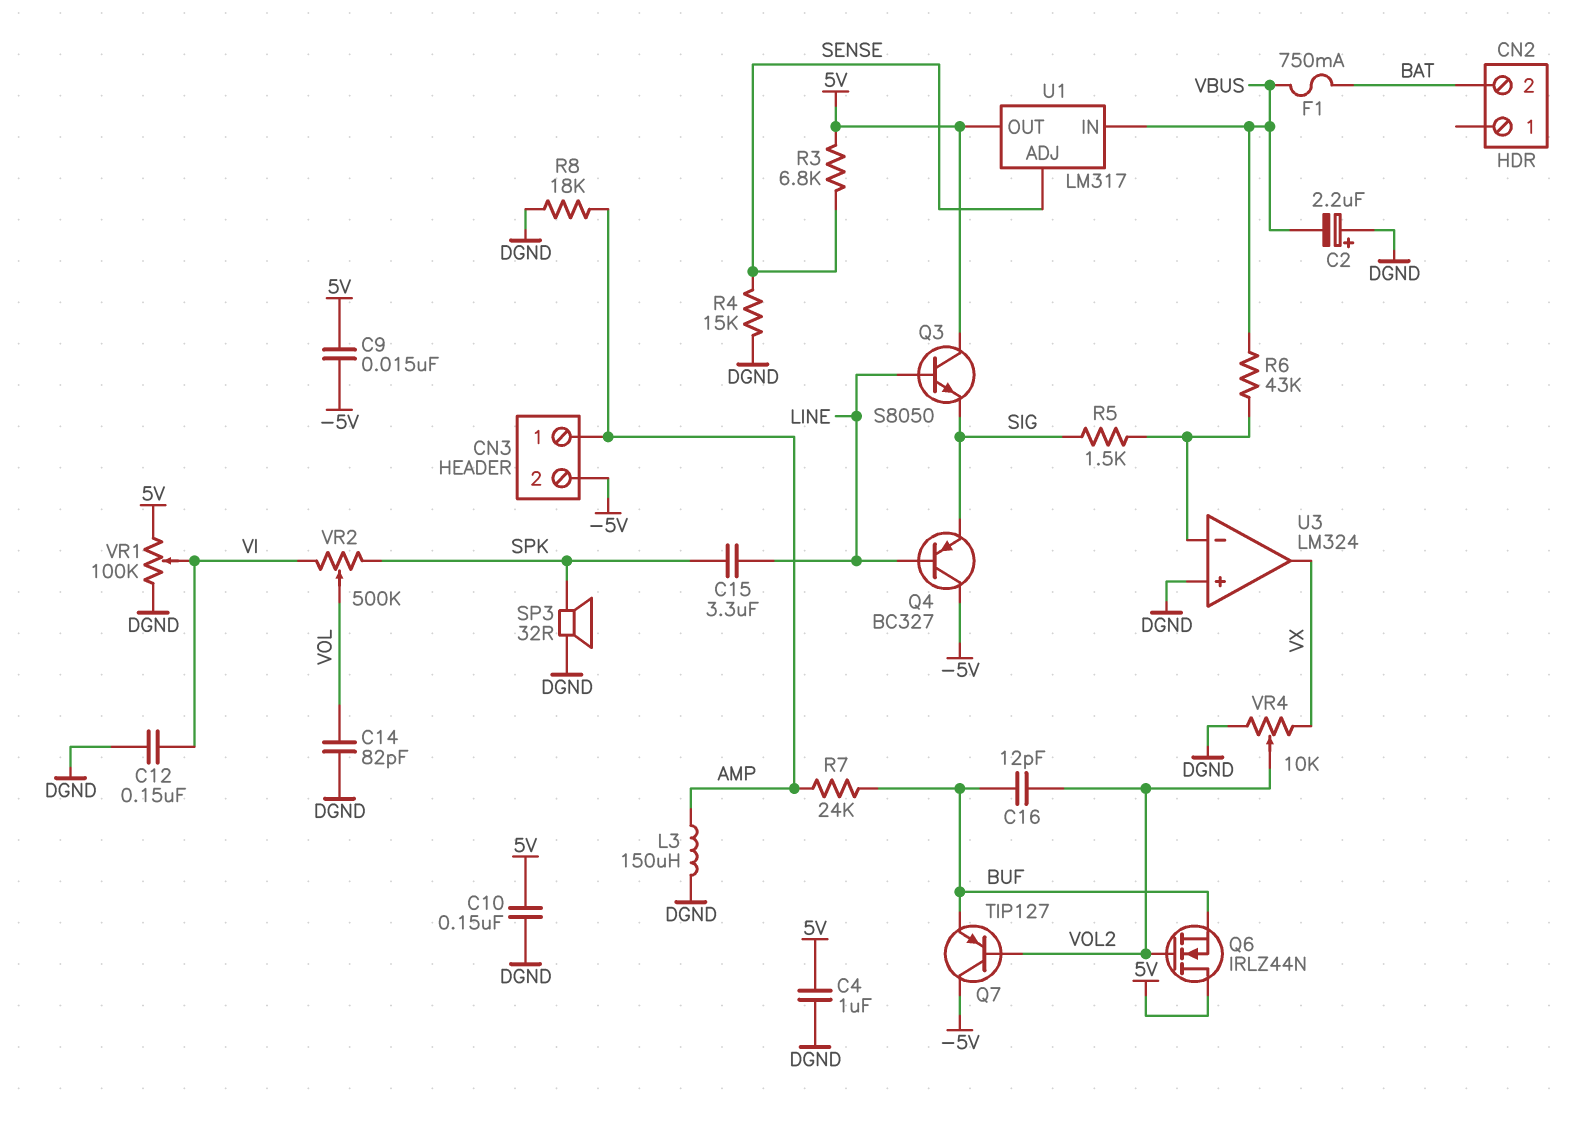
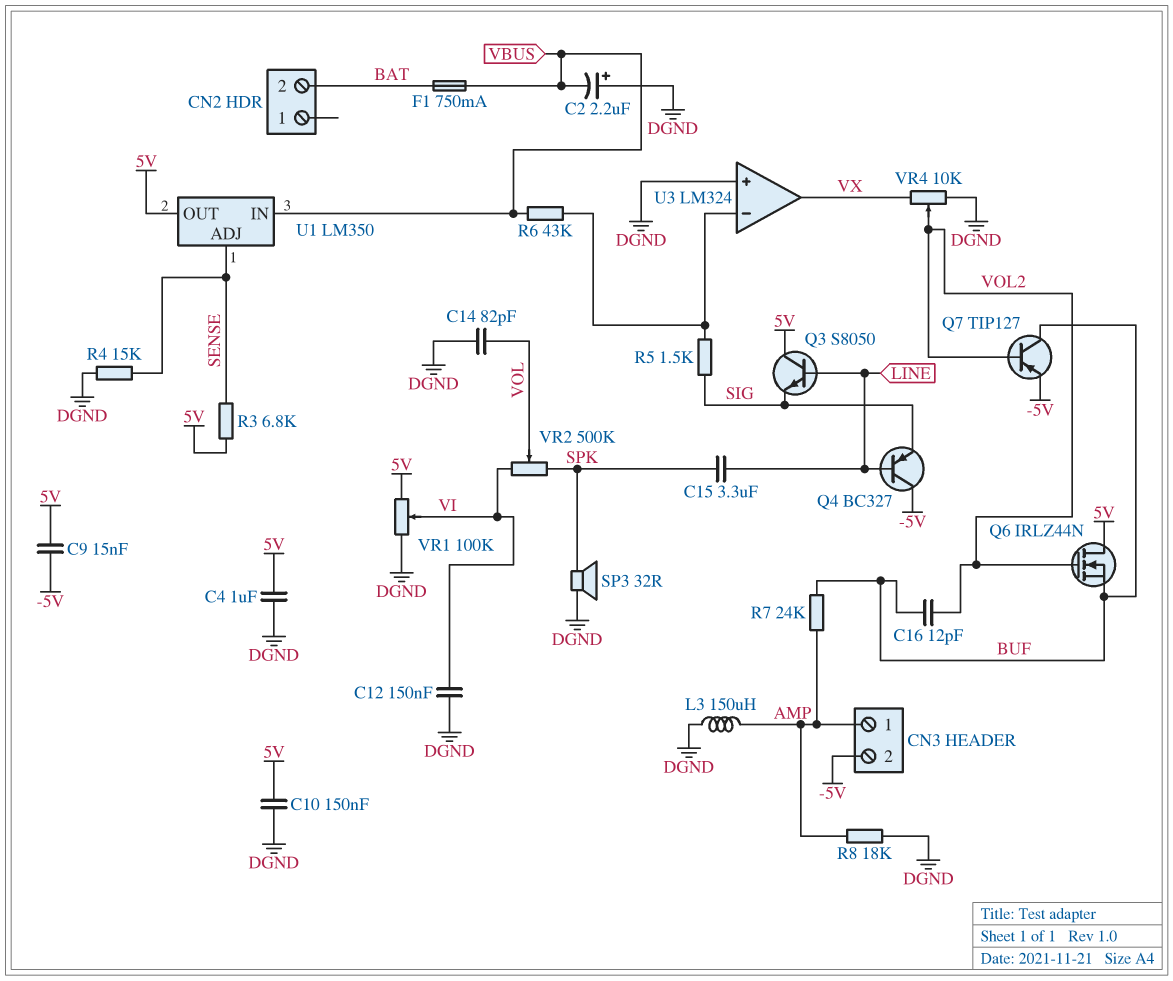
Q7: PNP TIP127 (B VOL2, C -5V, E BUF) -> PNP TIP127 (B VOL2, C BUF, E -5V)
U1: LM317 -> LM350

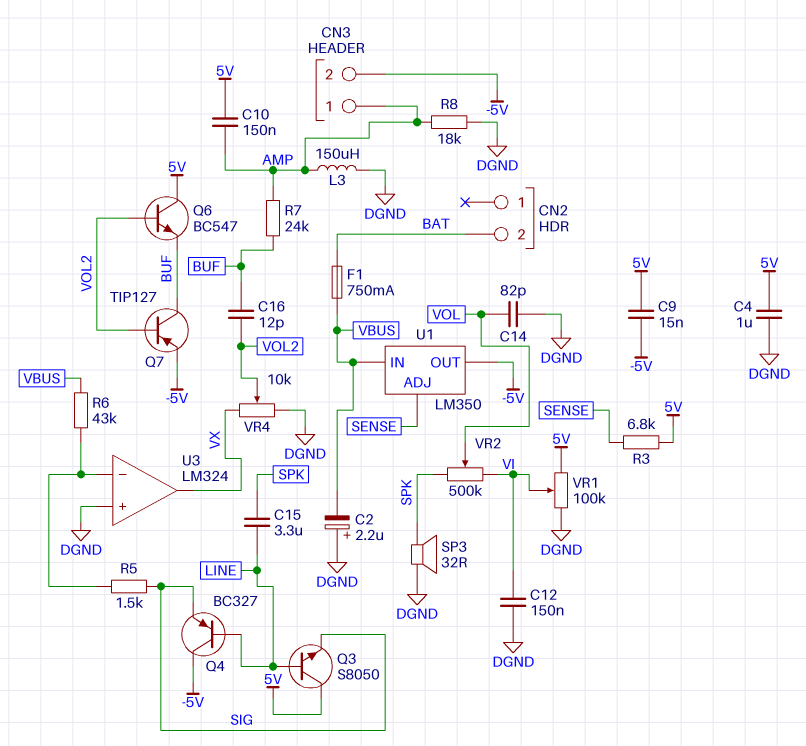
C10: 150nF (5V, DGND) -> 150nF (5V, AMP)
Q6: NMOS IRLZ44N (G VOL2, D 5V, S BUF) -> NPN BC547 (B VOL2, C 5V, E BUF)
R4: 15k (DGND, SENSE) -> none
U1 pin OUT: 5V -> -5V

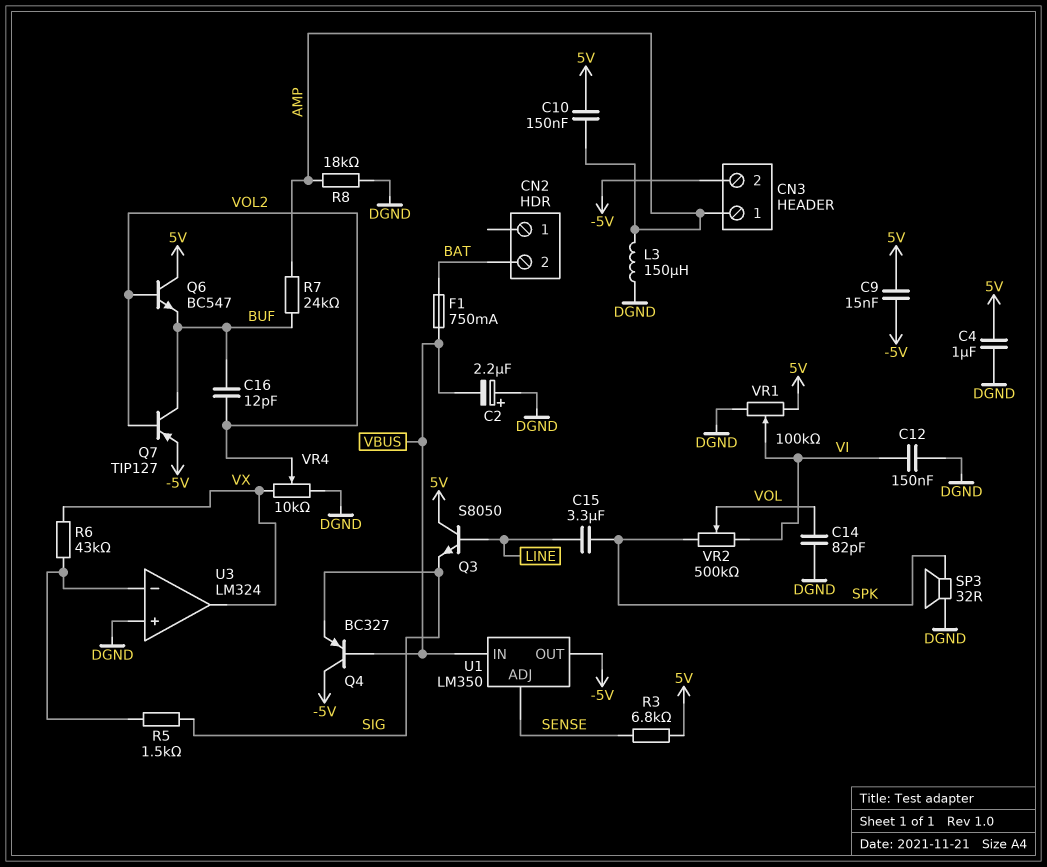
Q4: PNP BC327 (B LINE, C -5V, E SIG) -> PNP BC327 (B VBUS, C -5V, E SIG)
R6: 43k (U3/in-, VBUS) -> 43k (U3/in-, VX)

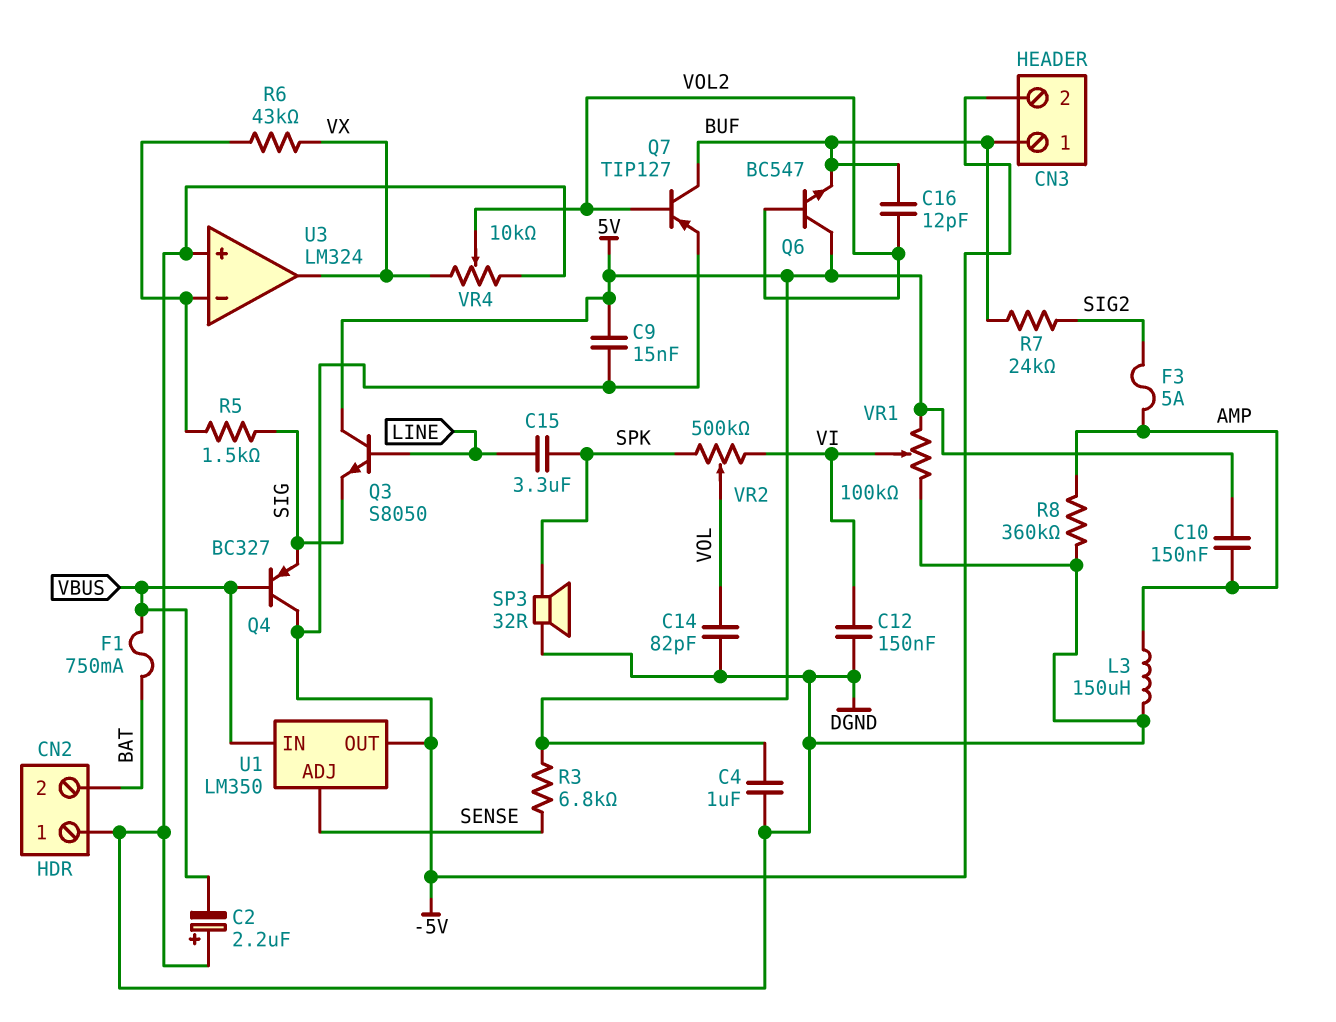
CN2 pin 1: none -> DGND
CN3 pin 1: AMP -> BUF
F3: none -> 5A (AMP, SIG2)
R7: 24k (AMP, BUF) -> 24k (BUF, SIG2)
R8: 18k (AMP, DGND) -> 360k (AMP, DGND)

